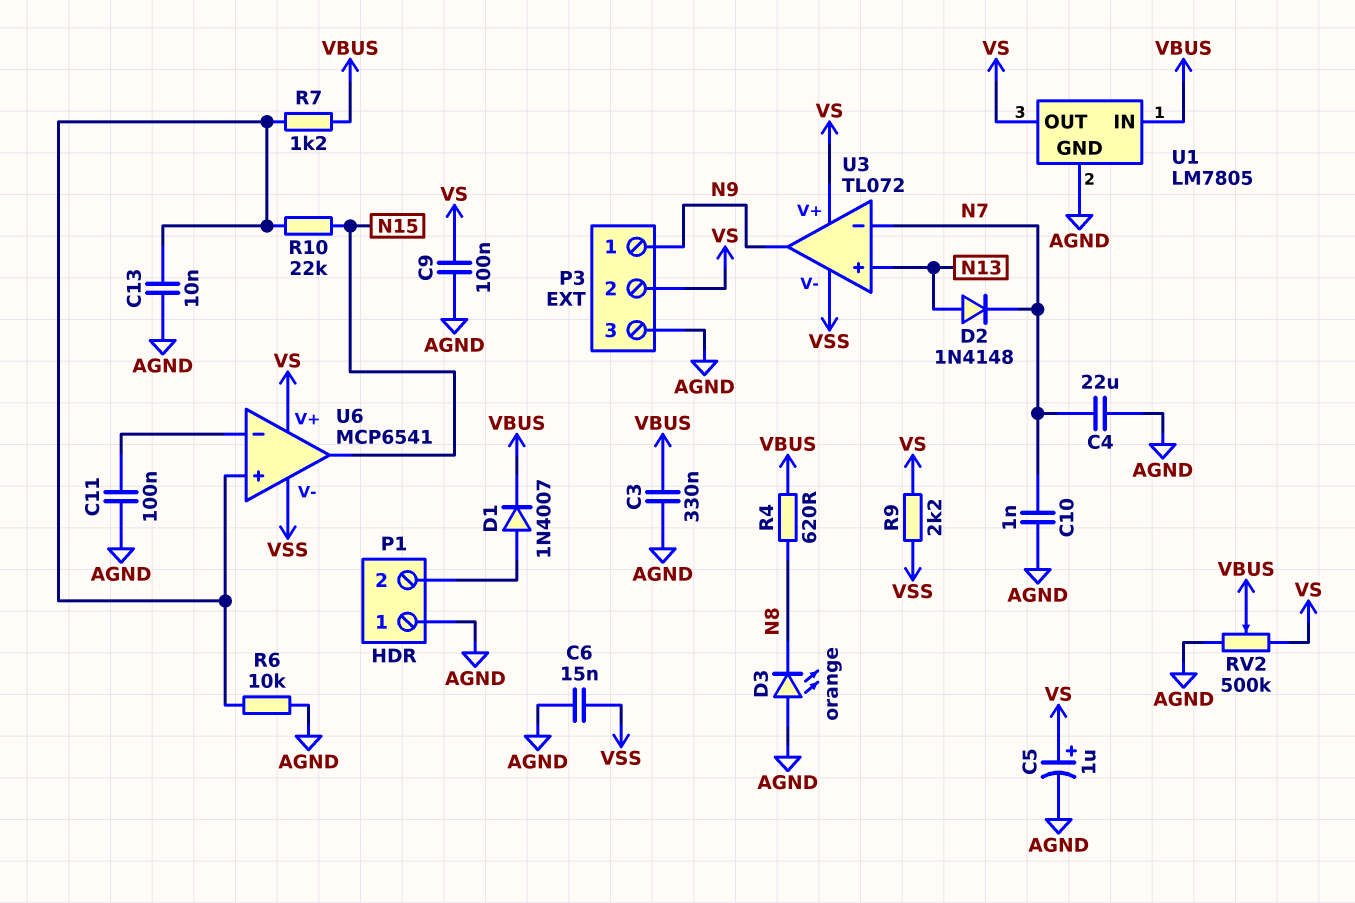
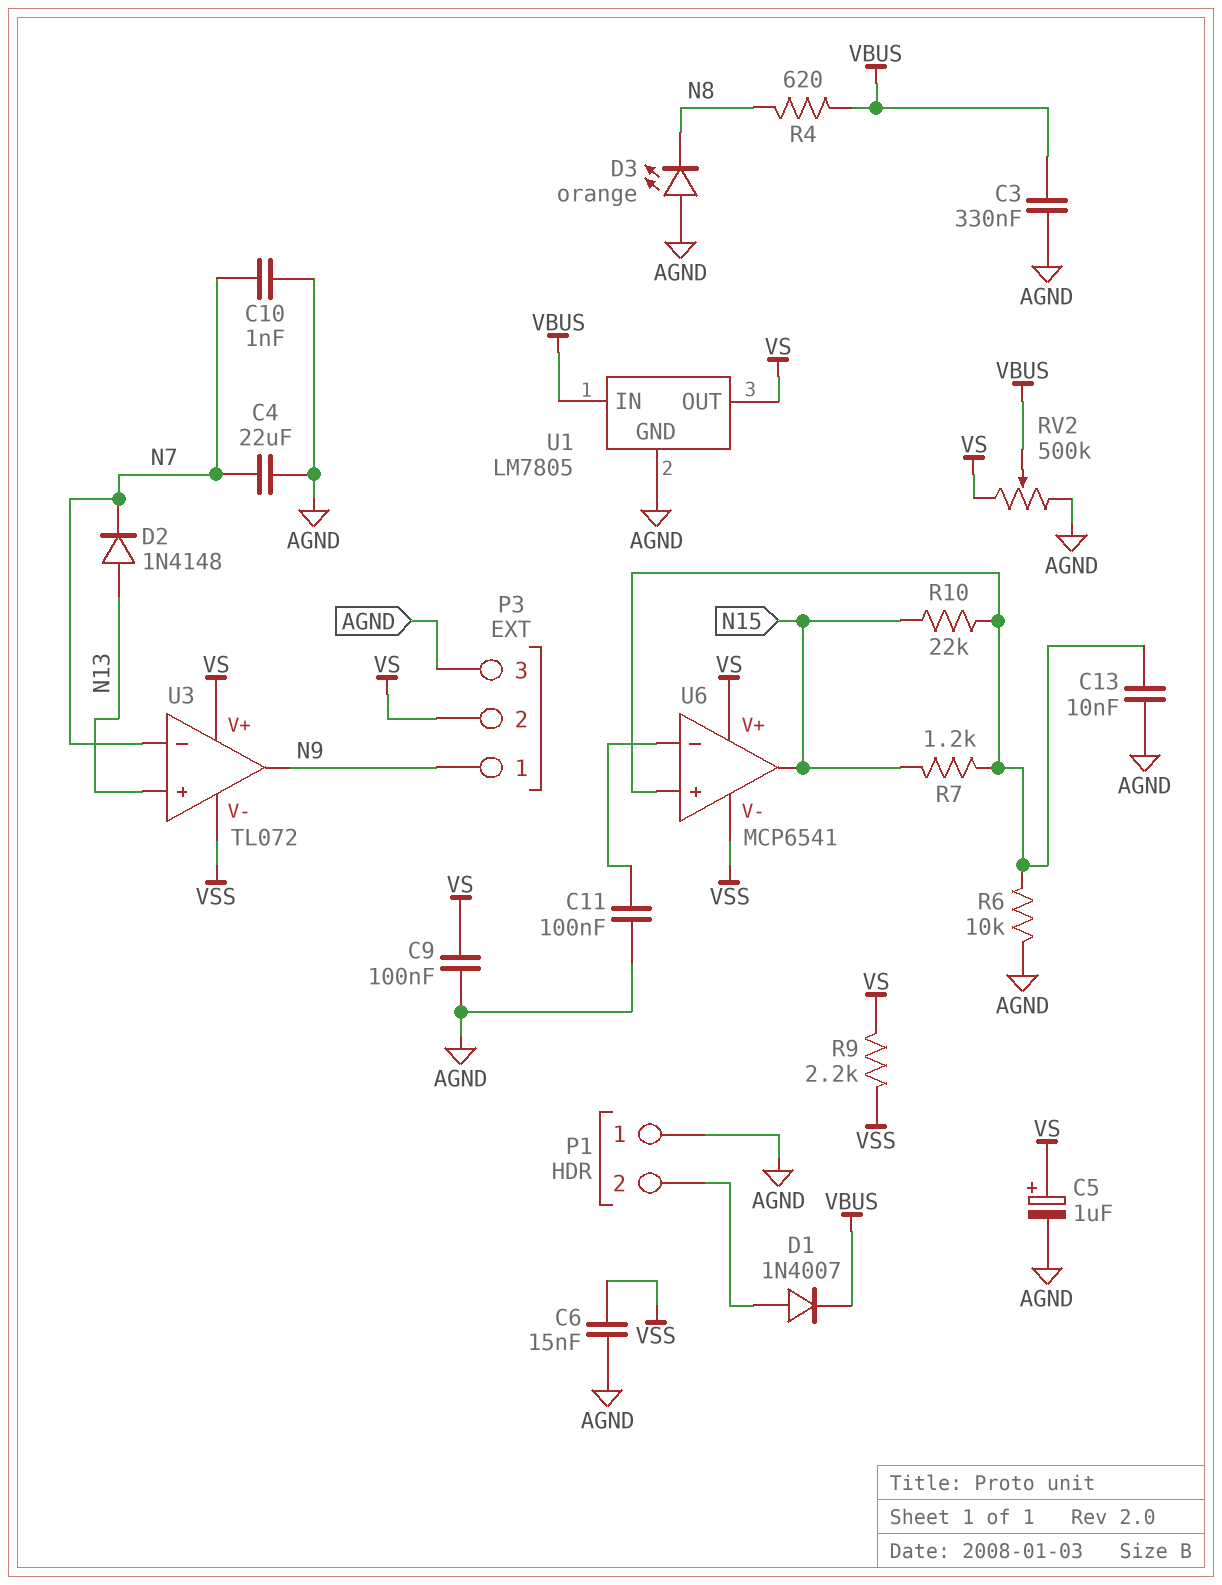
R7: 1.2k (U6/in+, VBUS) -> 1.2k (N15, U6/in+)

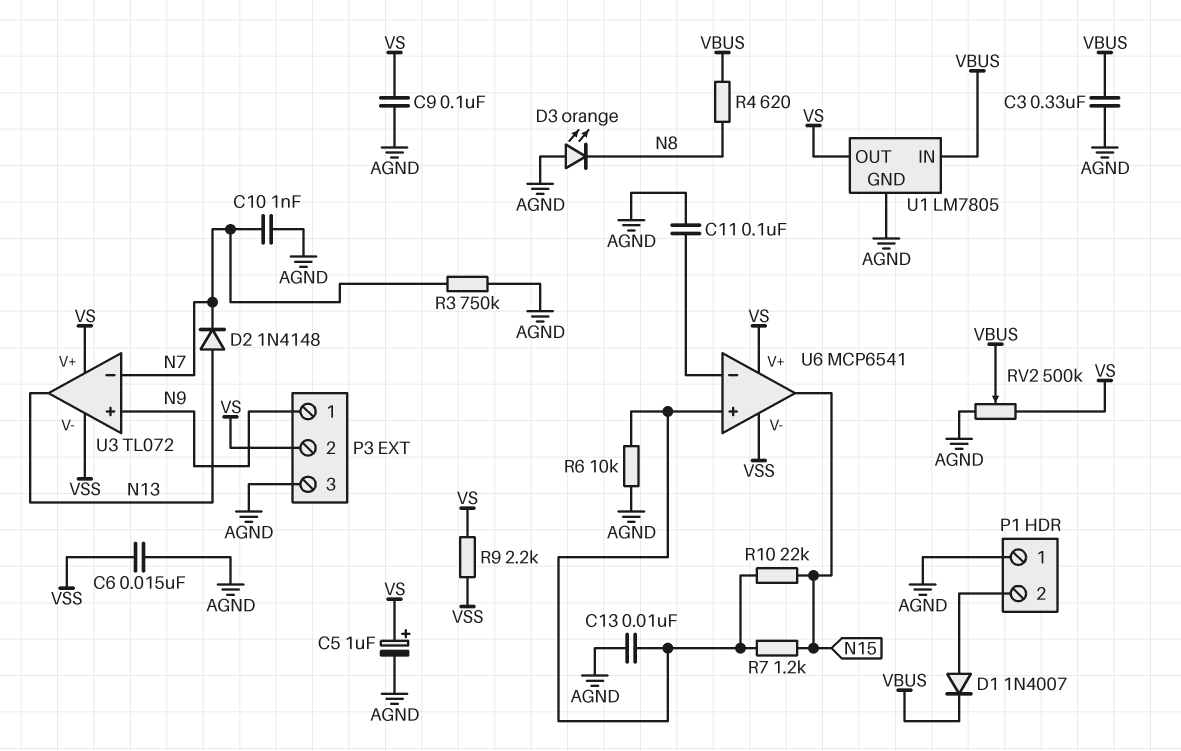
C4: 22uF (AGND, N7) -> none
R3: none -> 750k (AGND, N7)
U3 pin in+: N13 -> N9
U3 pin out: N9 -> N13

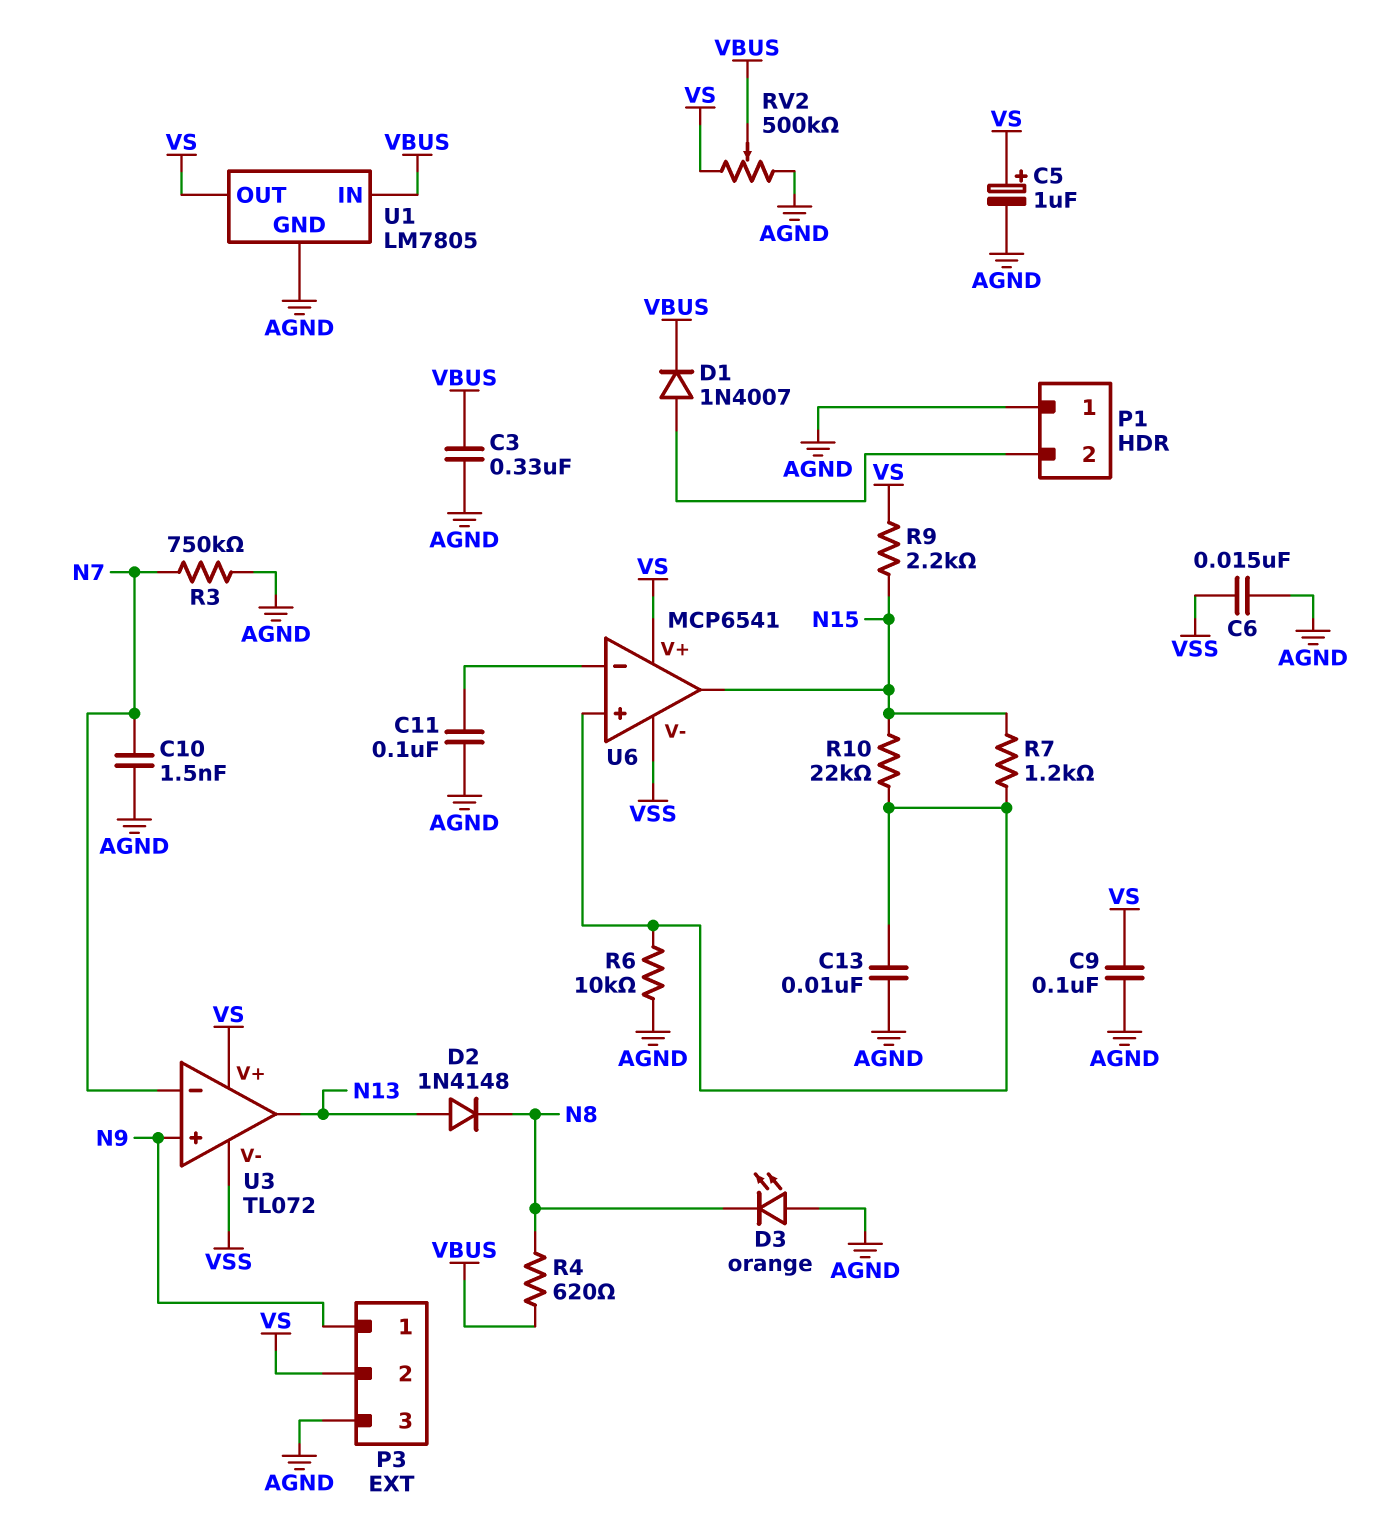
C10: 1nF (AGND, N7) -> 1.5nF (AGND, N7)
D2: diode 1N4148 (A N13, K N7) -> diode 1N4148 (A N13, K N8)
R9: 2.2k (VS, VSS) -> 2.2k (N15, VS)

